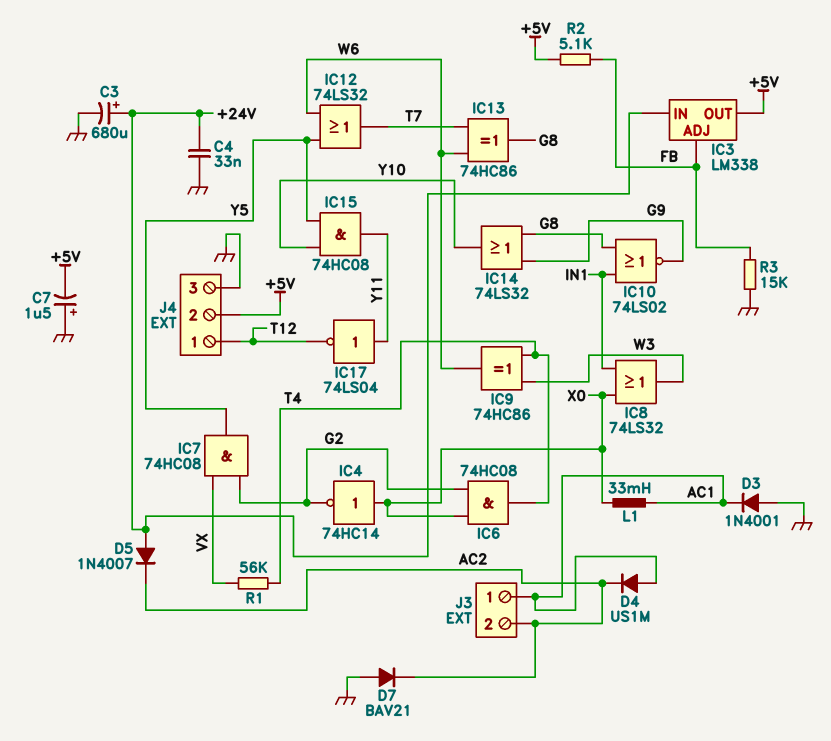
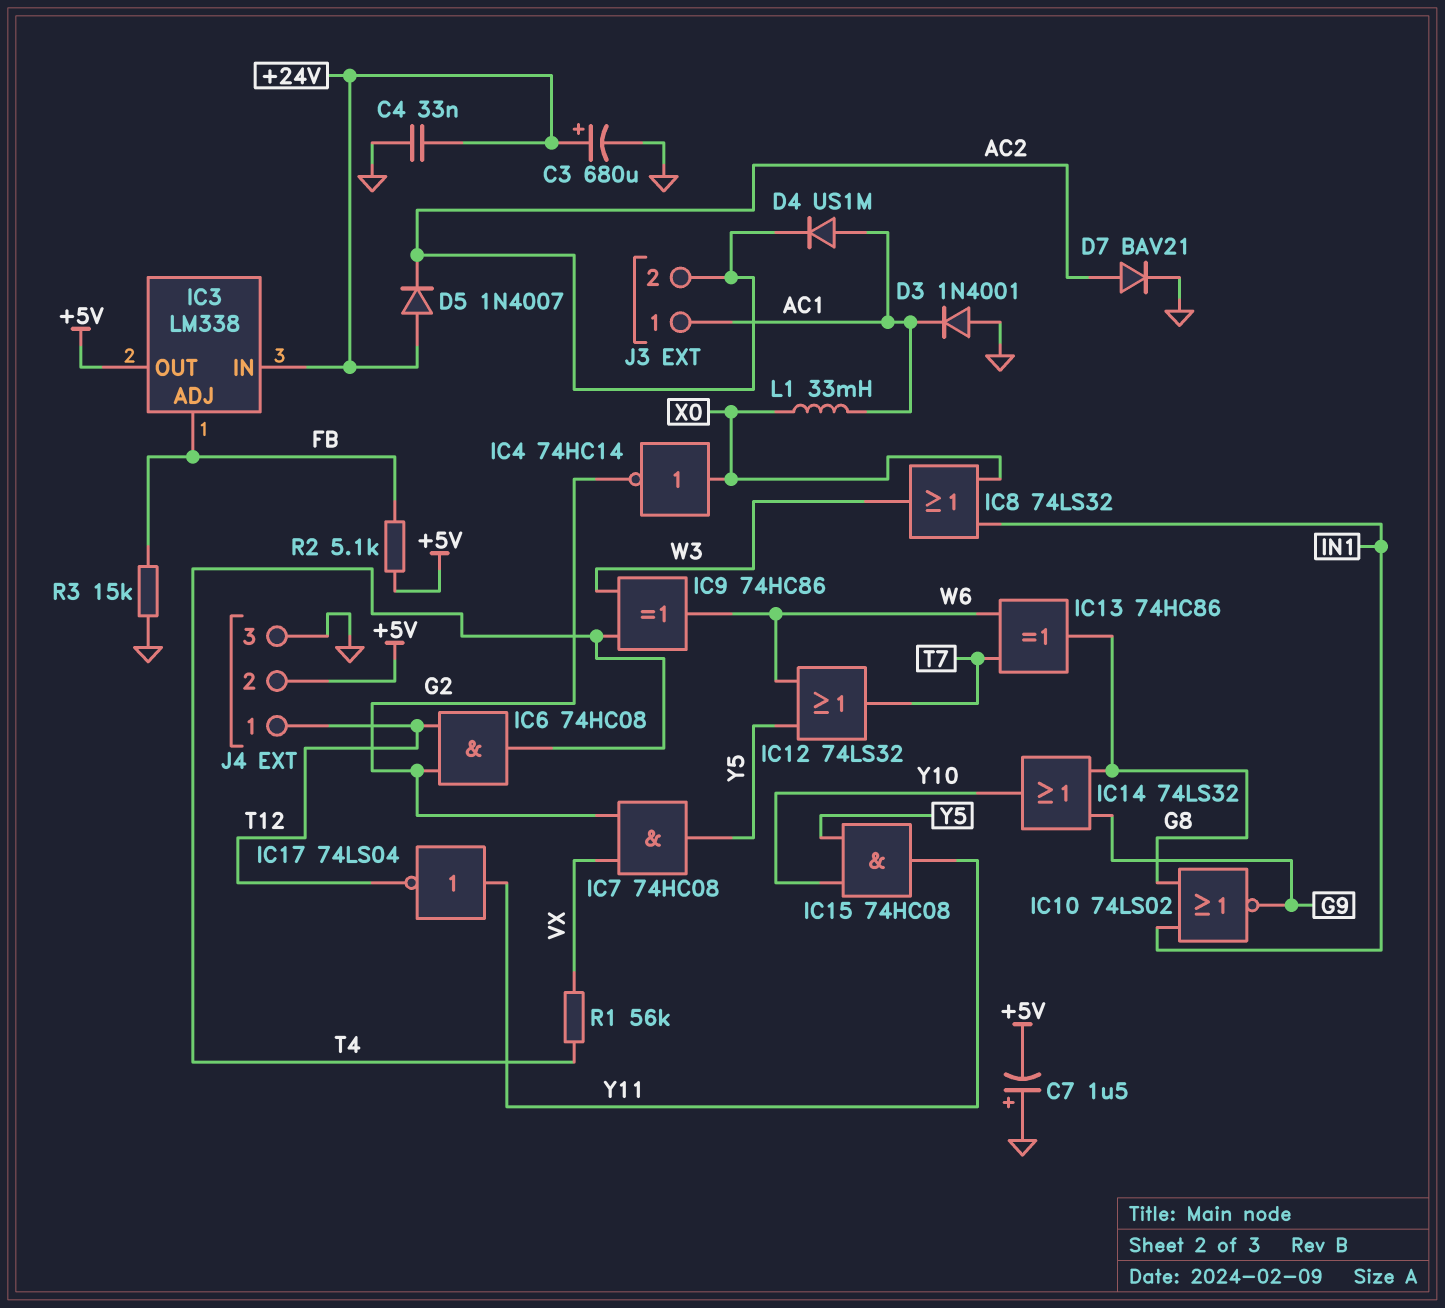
D7: diode BAV21 (A GND, K AC2) -> diode BAV21 (A AC2, K GND)
IC6: AND 74HC08 (in G2, in X0, out T4) -> AND 74HC08 (in G2, in T12, out T4)

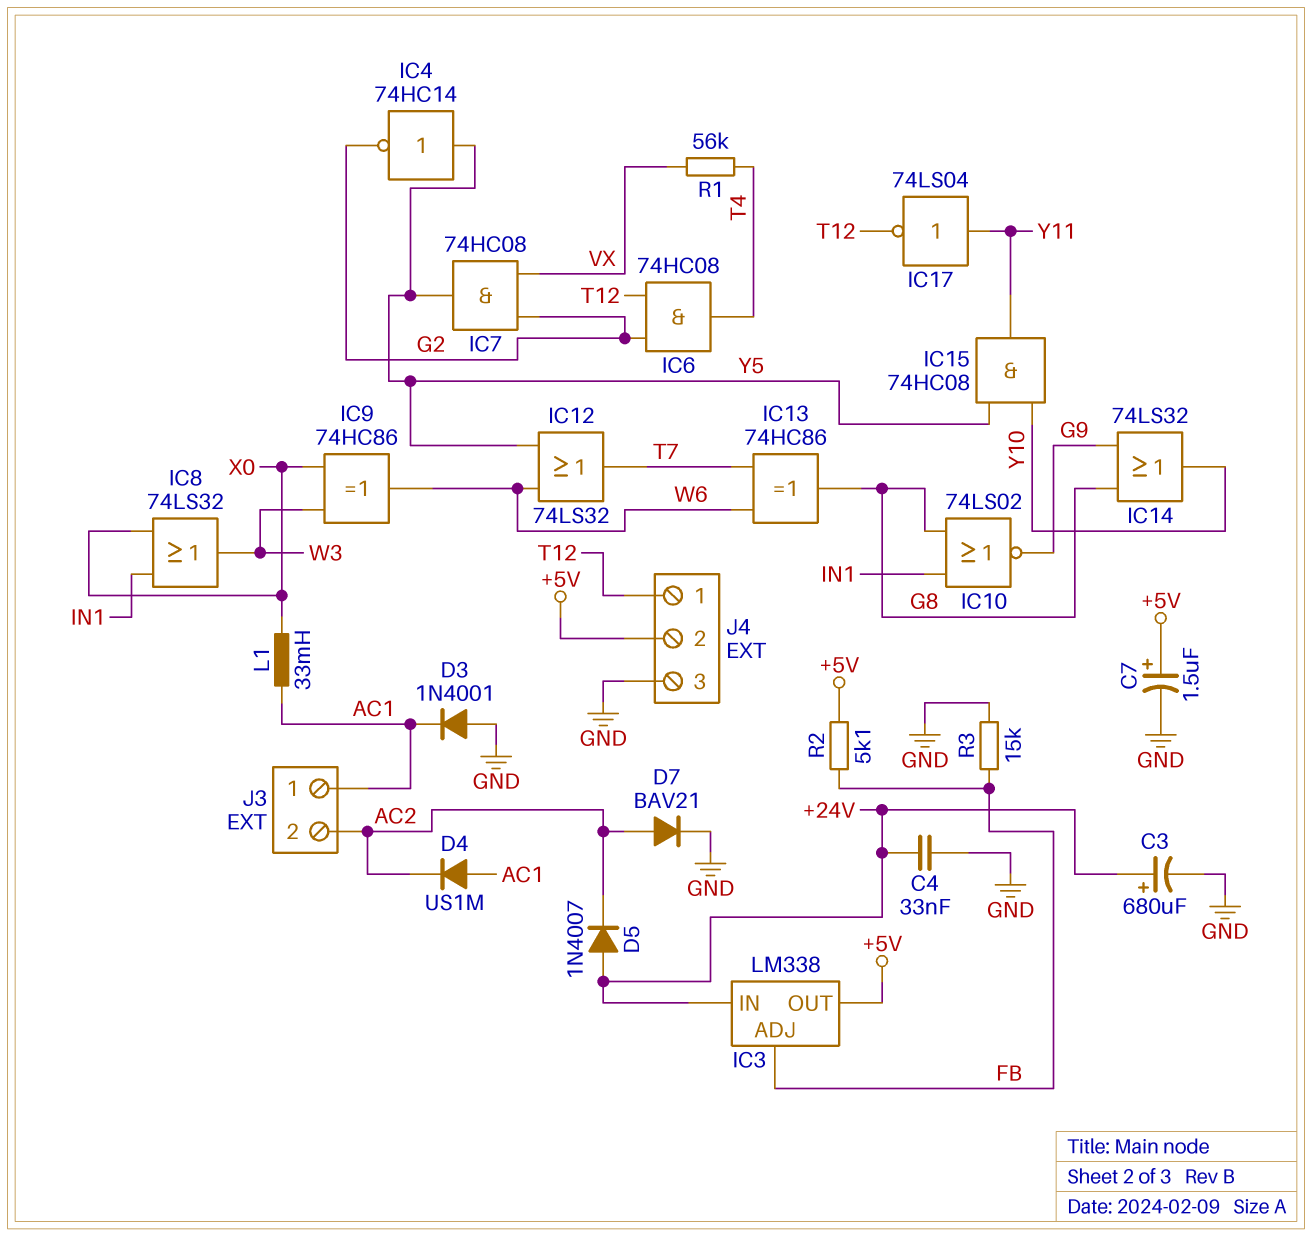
C7: 1.5uF (plus GND, minus +5V) -> 1.5uF (plus +5V, minus GND)
IC4: NOT 74HC14 (in X0, out G2) -> NOT 74HC14 (in Y5, out G2)
IC9: XOR 74HC86 (in T4, in W3, out W6) -> XOR 74HC86 (in W3, in X0, out W6)

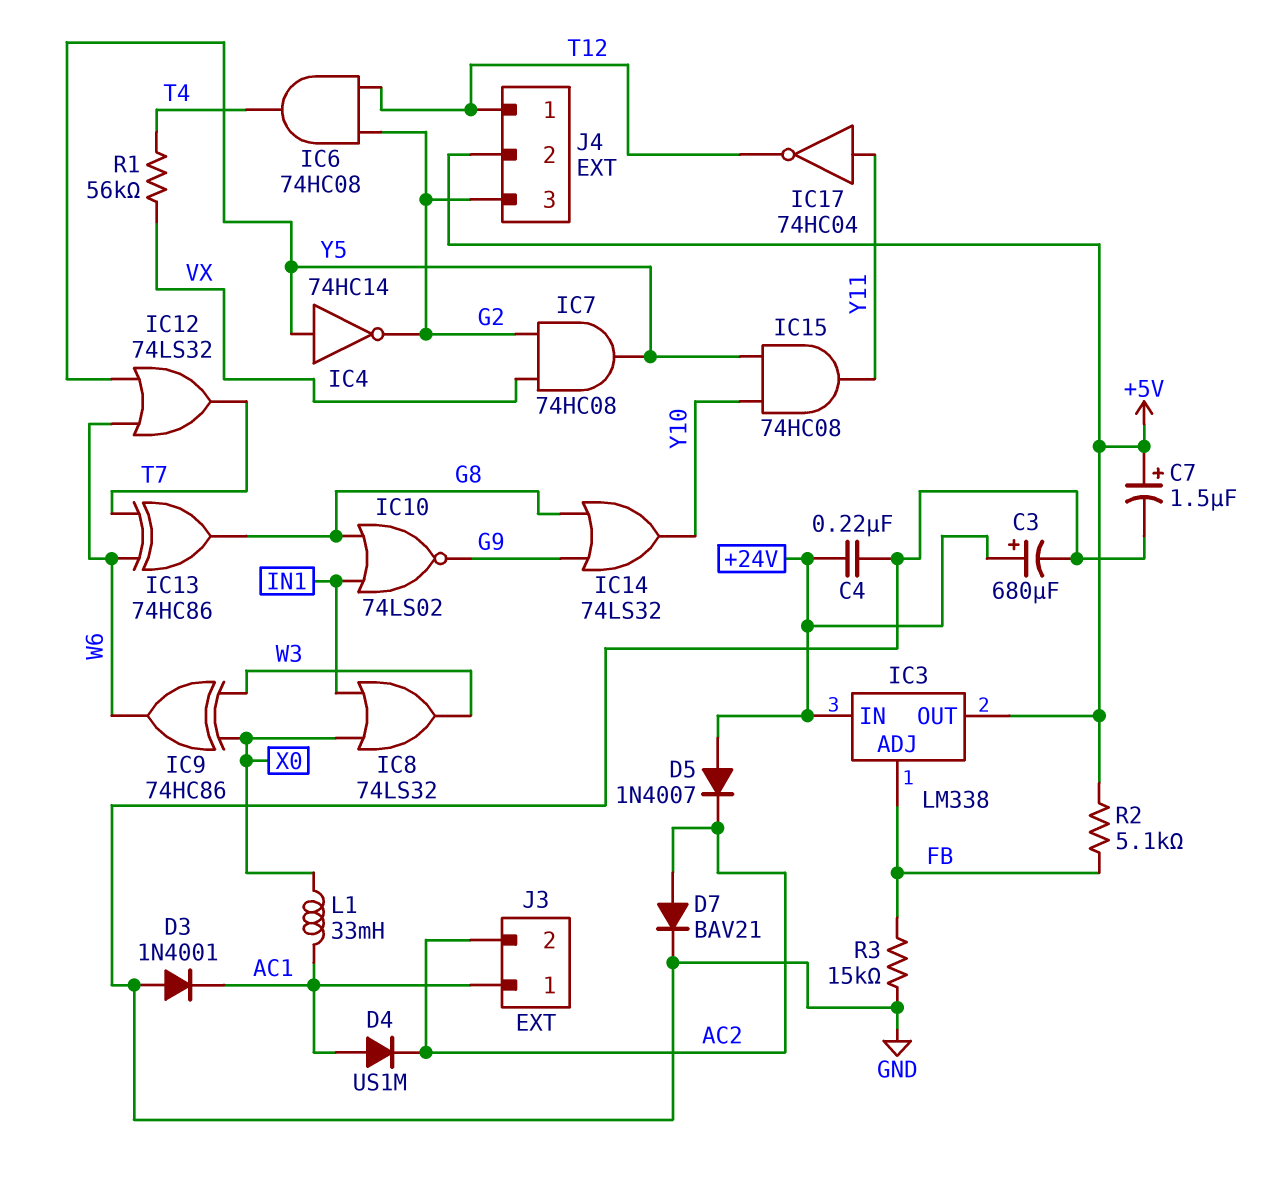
C4: 33nF (+24V, GND) -> 220nF (+24V, GND)
IC17: NOT 74LS04 (in Y11, out T12) -> NOT 74HC04 (in Y11, out T12)
J4 pin 3: GND -> G2

